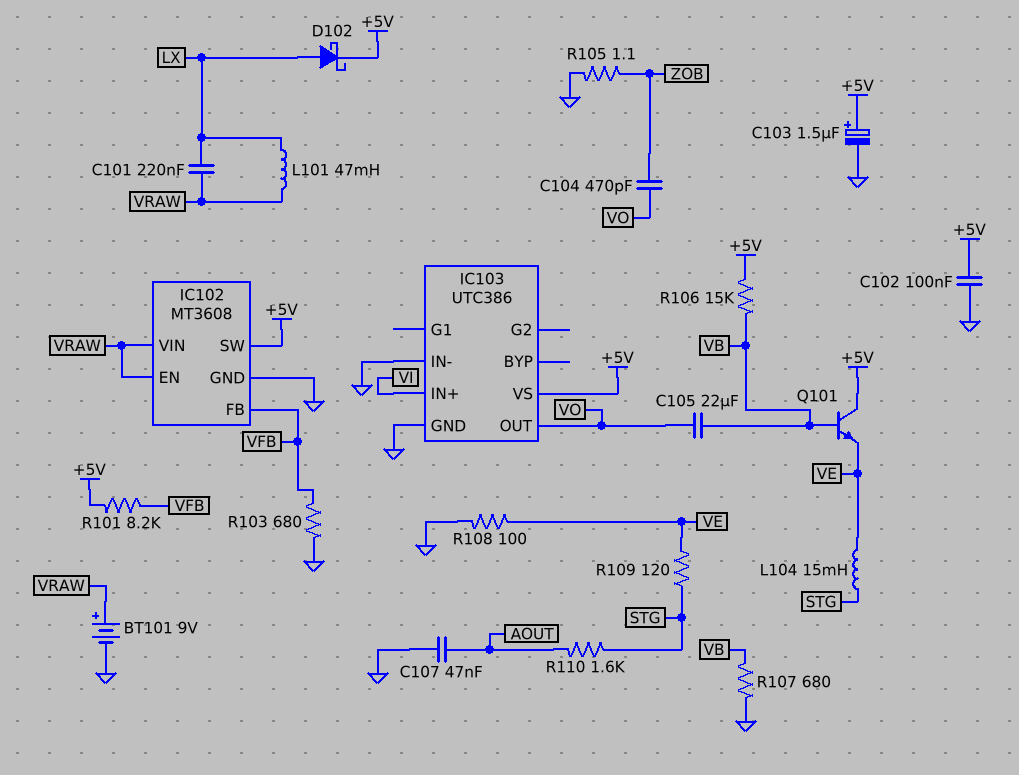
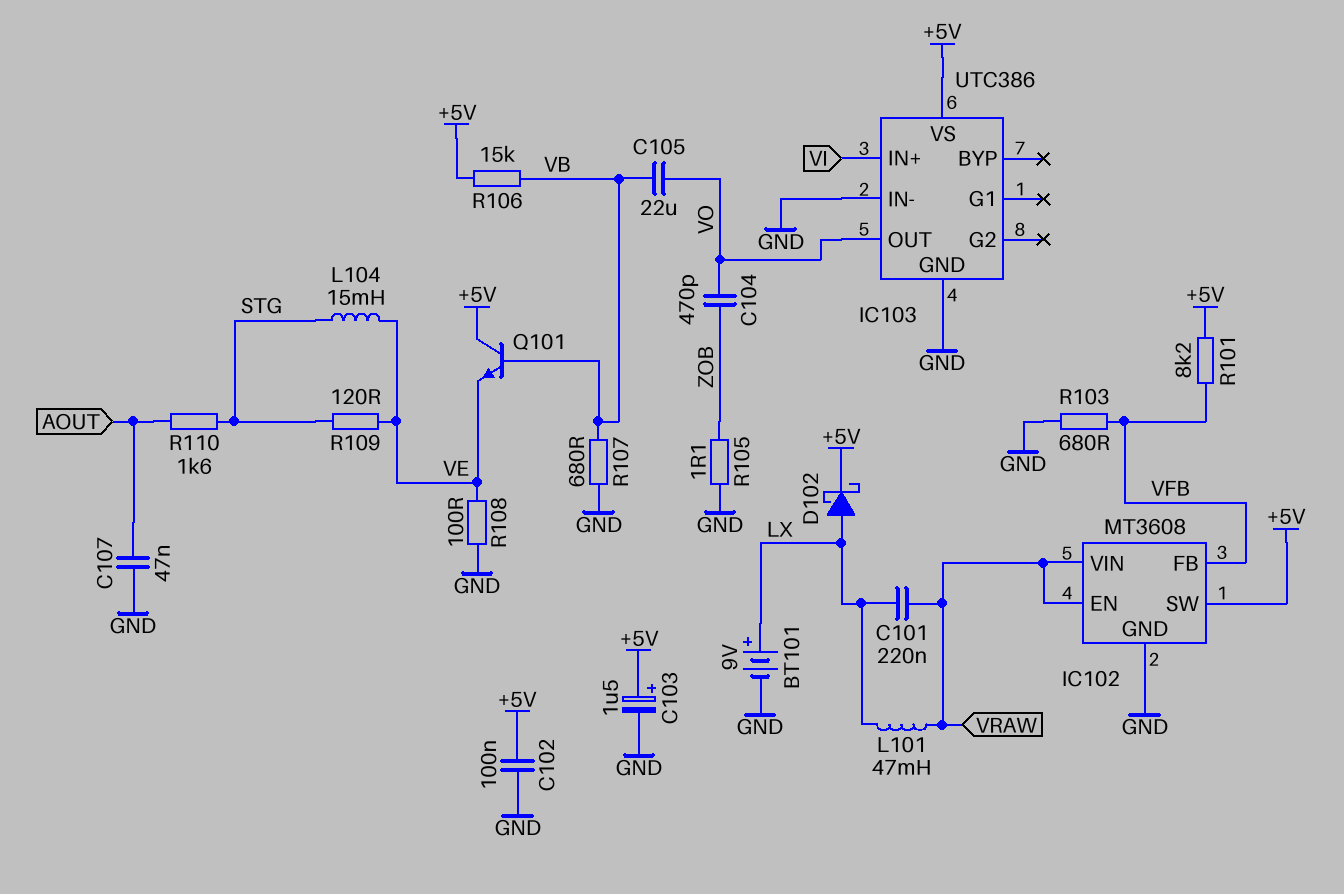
BT101: 9V (plus VRAW, minus GND) -> 9V (plus LX, minus GND)

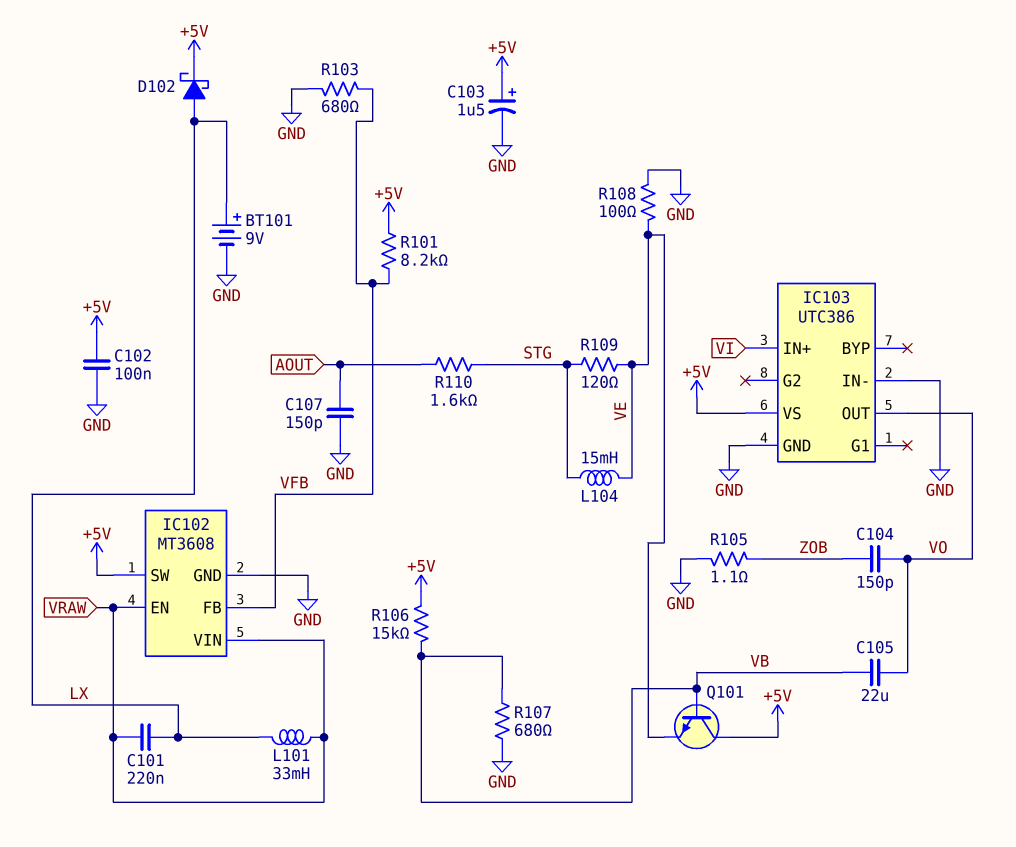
C104: 470pF (VO, ZOB) -> 150pF (VO, ZOB)
C107: 47nF (AOUT, GND) -> 150pF (AOUT, GND)
L101: 47mH (LX, VRAW) -> 33mH (LX, VRAW)

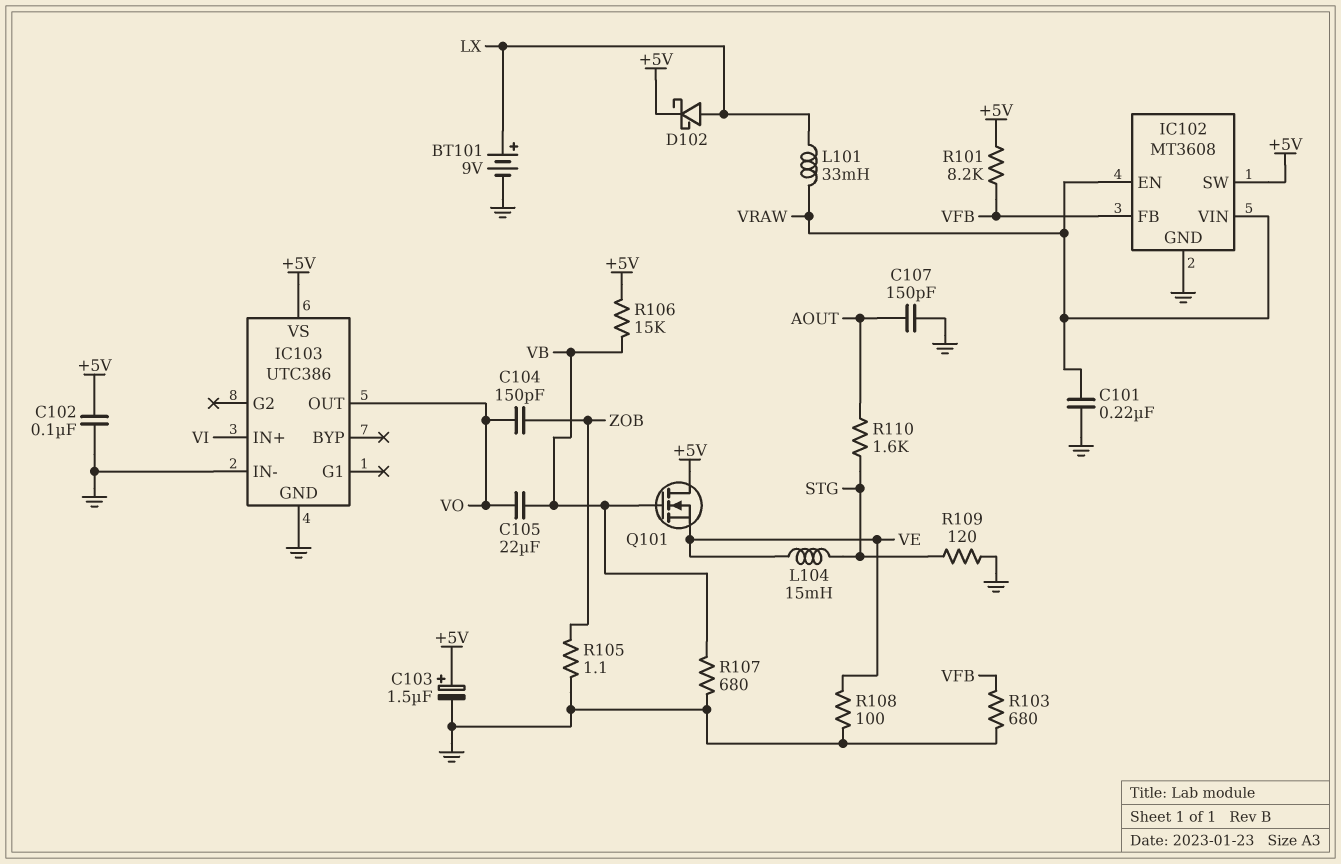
C101: 220nF (LX, VRAW) -> 220nF (GND, VRAW)
Q101: NPN (B VB, C +5V, E VE) -> NMOS (G VB, D +5V, S VE)
R109: 120 (STG, VE) -> 120 (GND, STG)

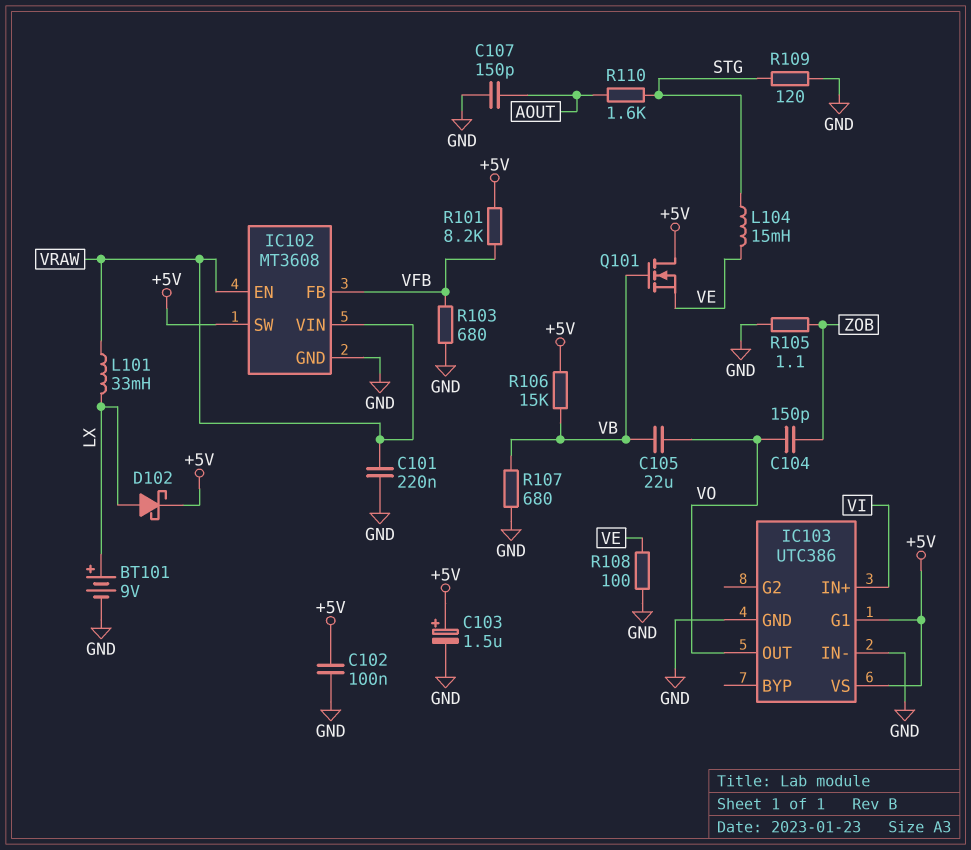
IC103 pin G1: none -> +5V

